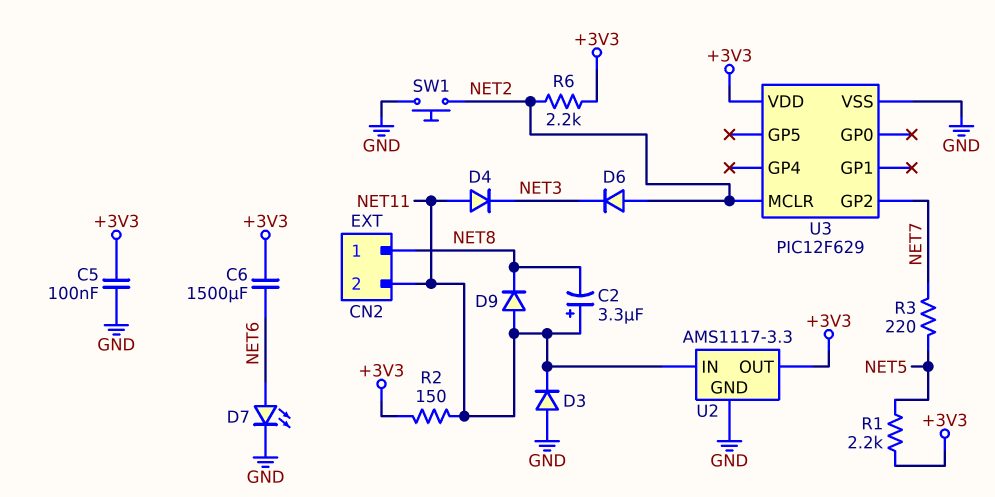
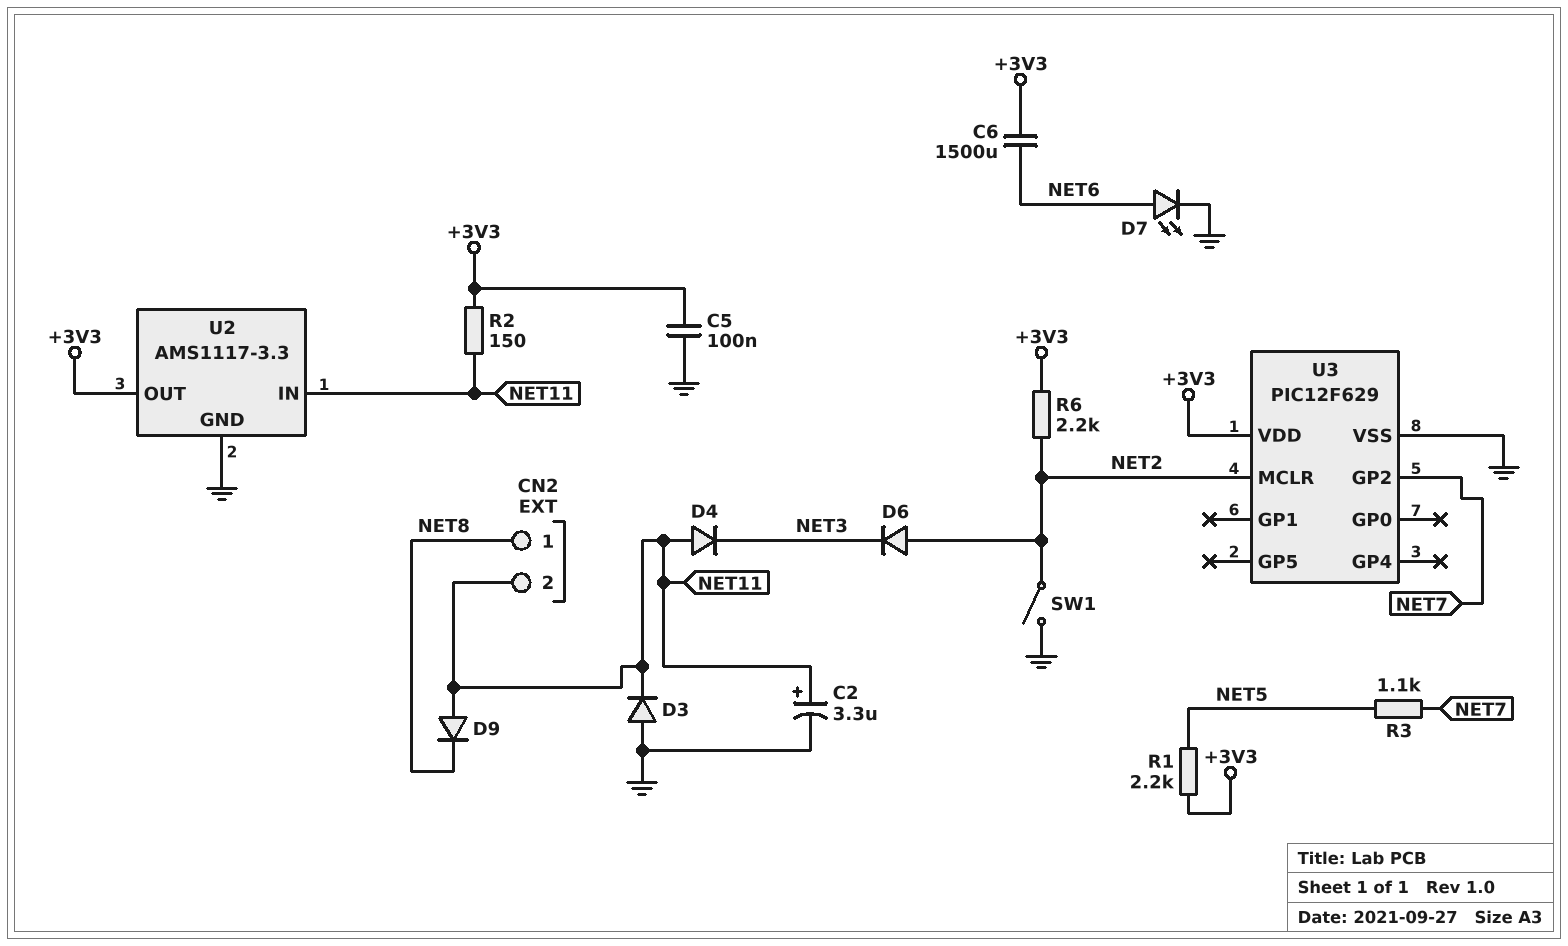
C2: 3.3uF (plus NET11, minus NET8) -> 3.3uF (plus NET11, minus GND)
R3: 220 (NET5, NET7) -> 1.1k (NET5, NET7)
SW1: button (GND, NET2) -> switch (GND, NET2)

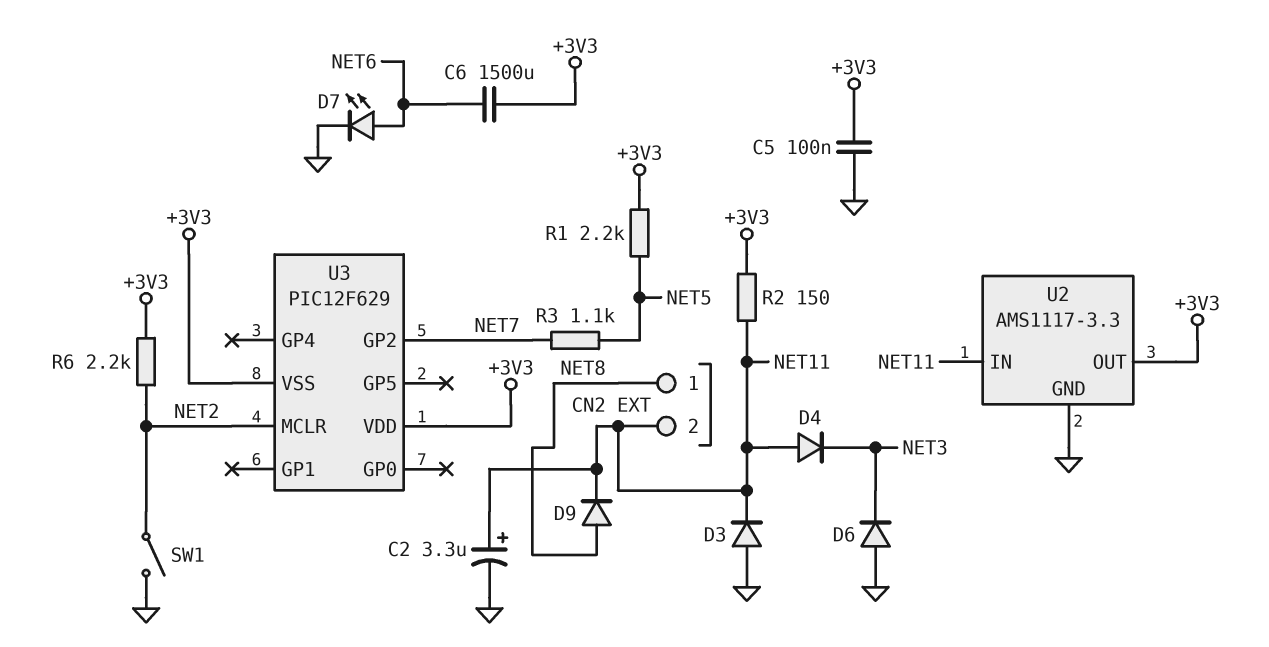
D6: diode (A NET2, K NET3) -> diode (A GND, K NET3)
D9: diode (A NET11, K NET8) -> diode (A NET8, K NET11)
U3 pin VSS: GND -> +3V3

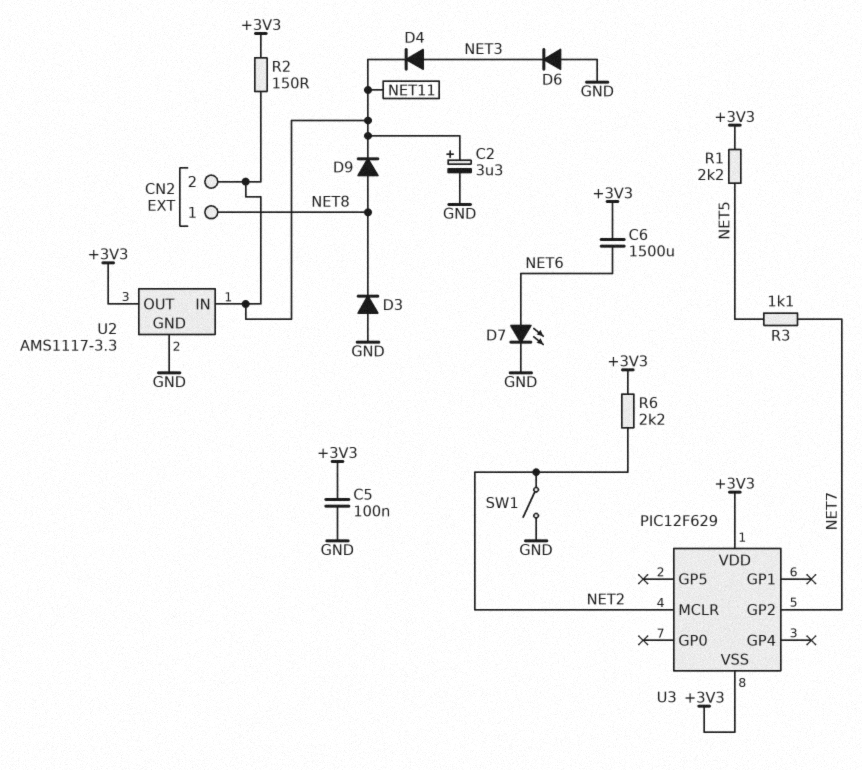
D3: diode (A GND, K NET11) -> diode (A GND, K NET8)
D4: diode (A NET11, K NET3) -> diode (A NET3, K NET11)

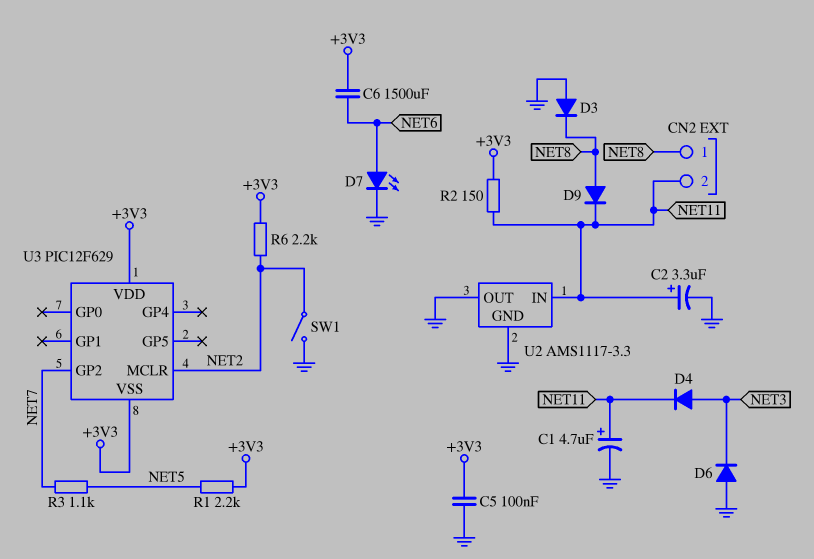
C1: none -> 4.7uF (plus NET11, minus GND)
U2 pin OUT: +3V3 -> GND

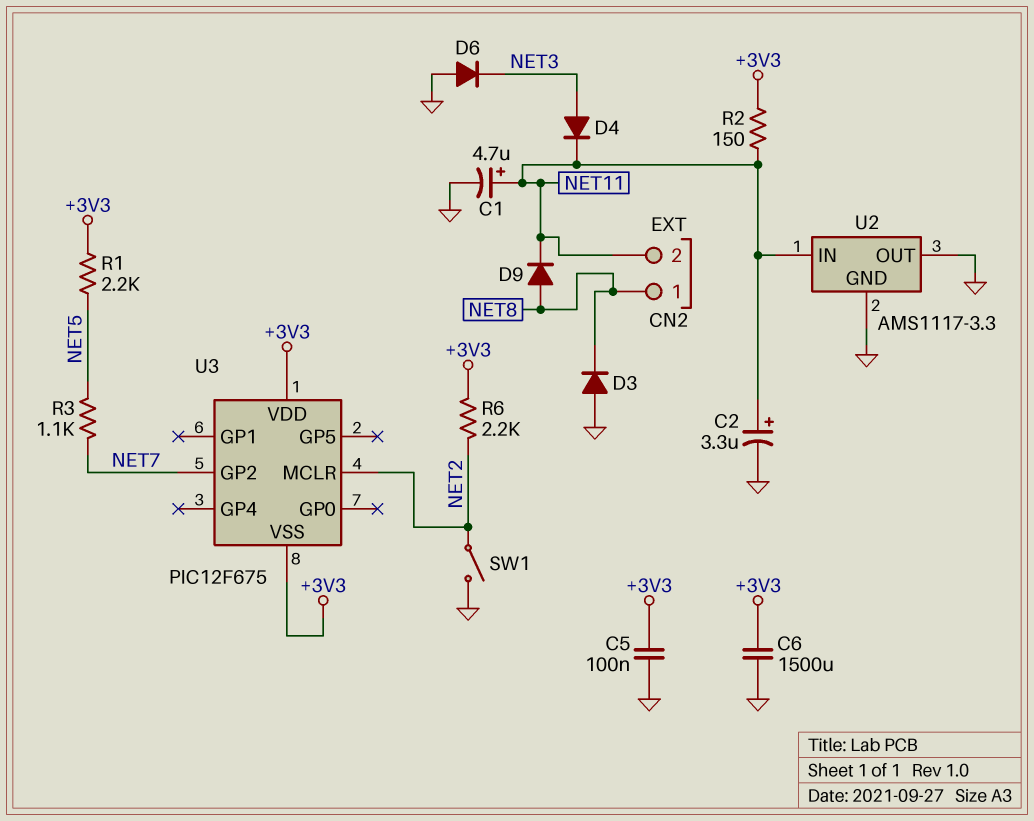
C6: 1500uF (+3V3, NET6) -> 1500uF (+3V3, GND)
D7: LED (A NET6, K GND) -> none
U3: PIC12F629 -> PIC12F675

